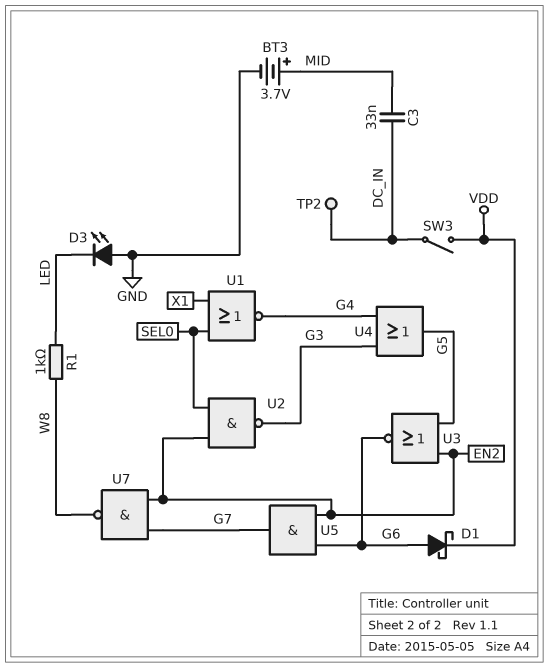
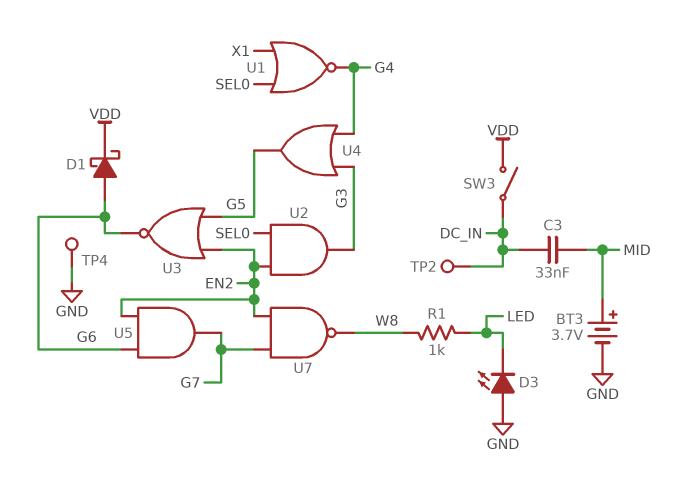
TP4: none -> test point (GND)
U2: NAND (in EN2, in SEL0, out G3) -> AND (in EN2, in SEL0, out G3)

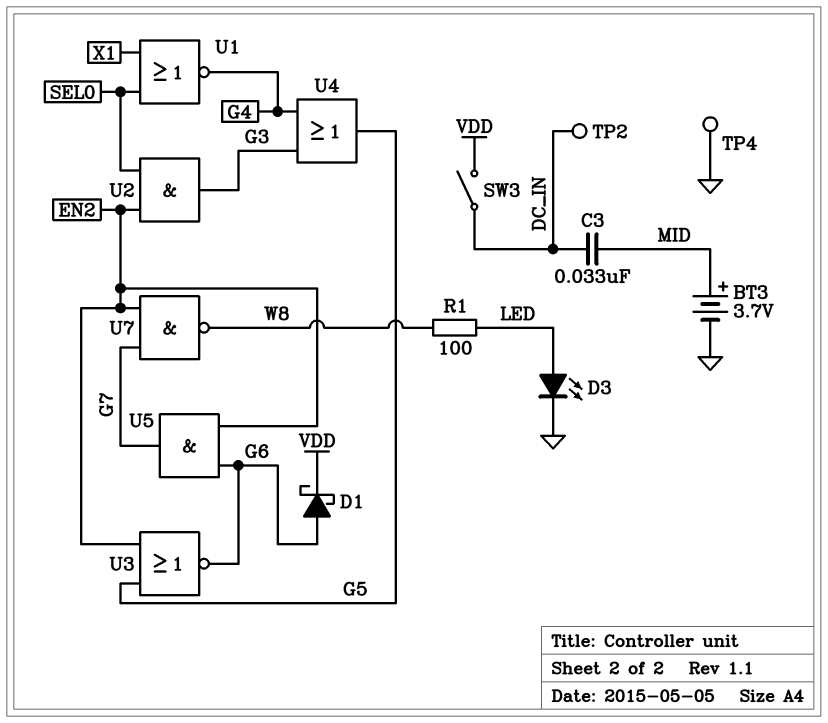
D3: LED (A GND, K LED) -> LED (A LED, K GND)
R1: 1k (LED, W8) -> 100 (LED, W8)

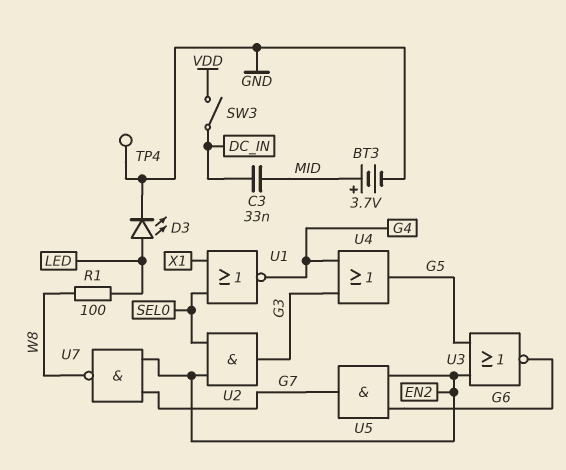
D1: schottky (A G6, K VDD) -> none
TP2: test point (DC_IN) -> none

